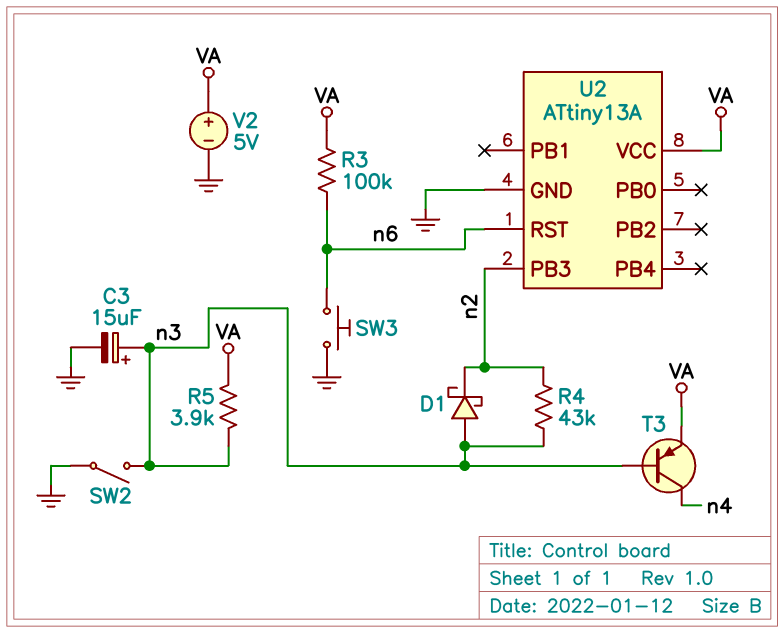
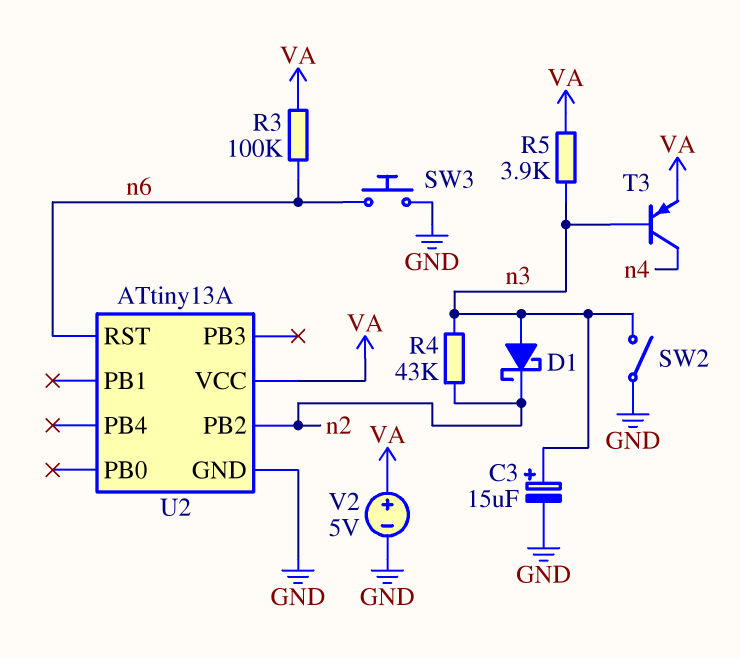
U2 pin PB2: none -> n2
U2 pin PB3: n2 -> none

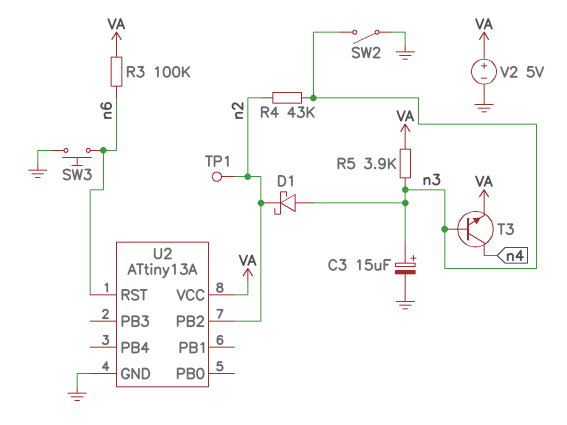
T3: PNP (B n3, C n4, E VA) -> NPN (B n3, C n4, E VA)
TP1: none -> test point (n2)

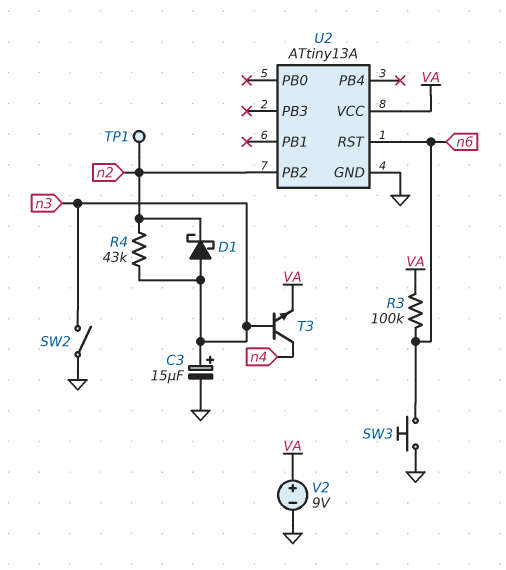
R5: 3.9k (VA, n3) -> none
V2: 5V (plus VA, minus GND) -> 9V (plus VA, minus GND)

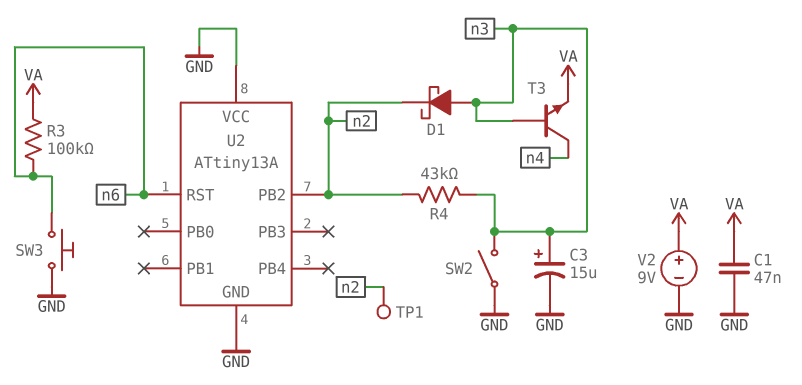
C1: none -> 47nF (GND, VA)
U2 pin VCC: VA -> GND

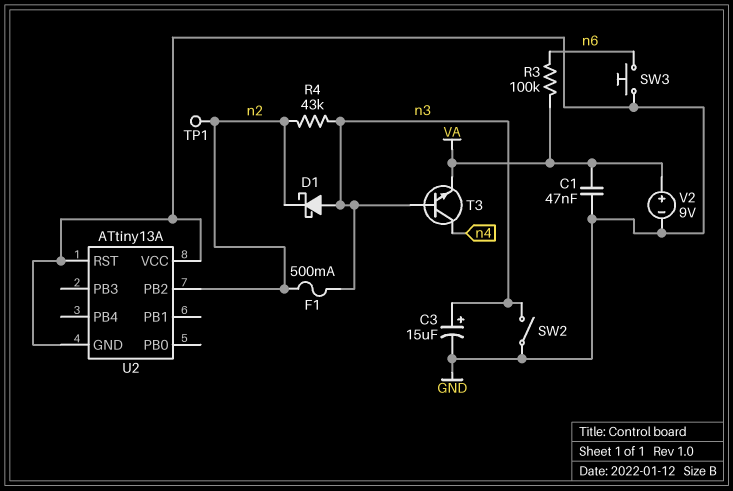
F1: none -> 500mA (n2, n3)
U2 pin RST: n6 -> GND

